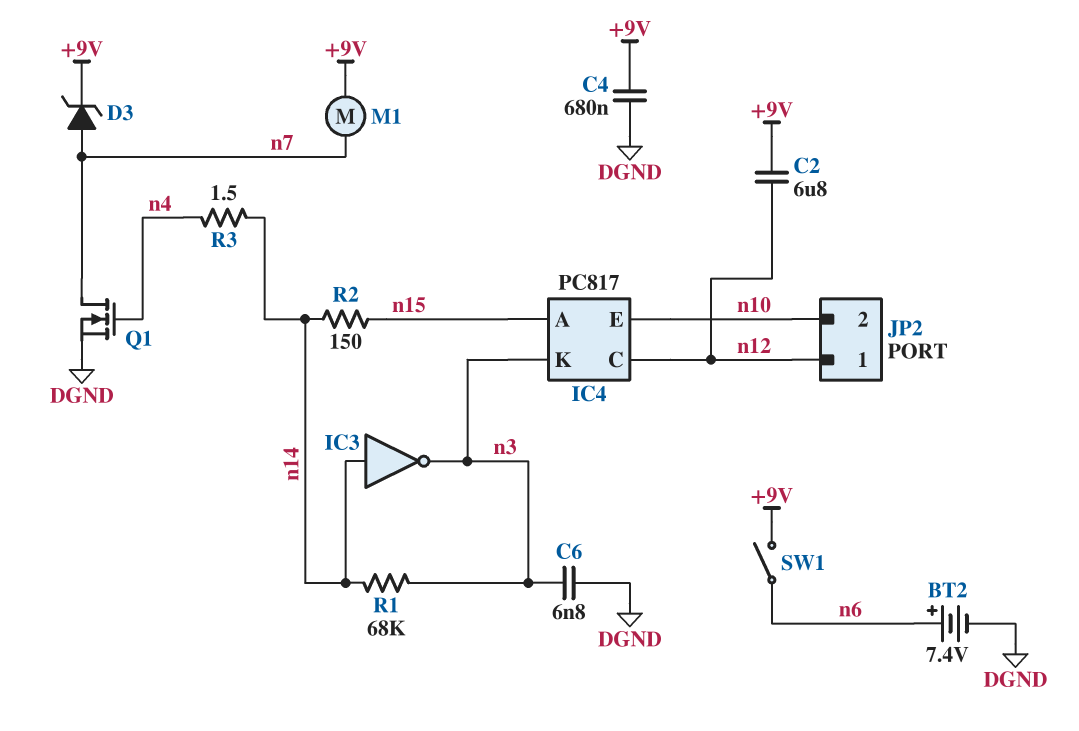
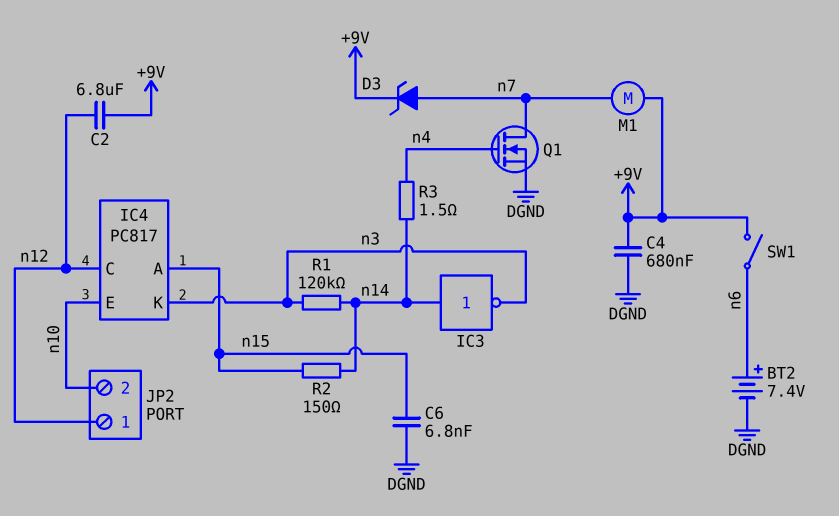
C6: 6.8nF (DGND, n3) -> 6.8nF (DGND, n15)
R1: 68k (n3, n14) -> 120k (n3, n14)

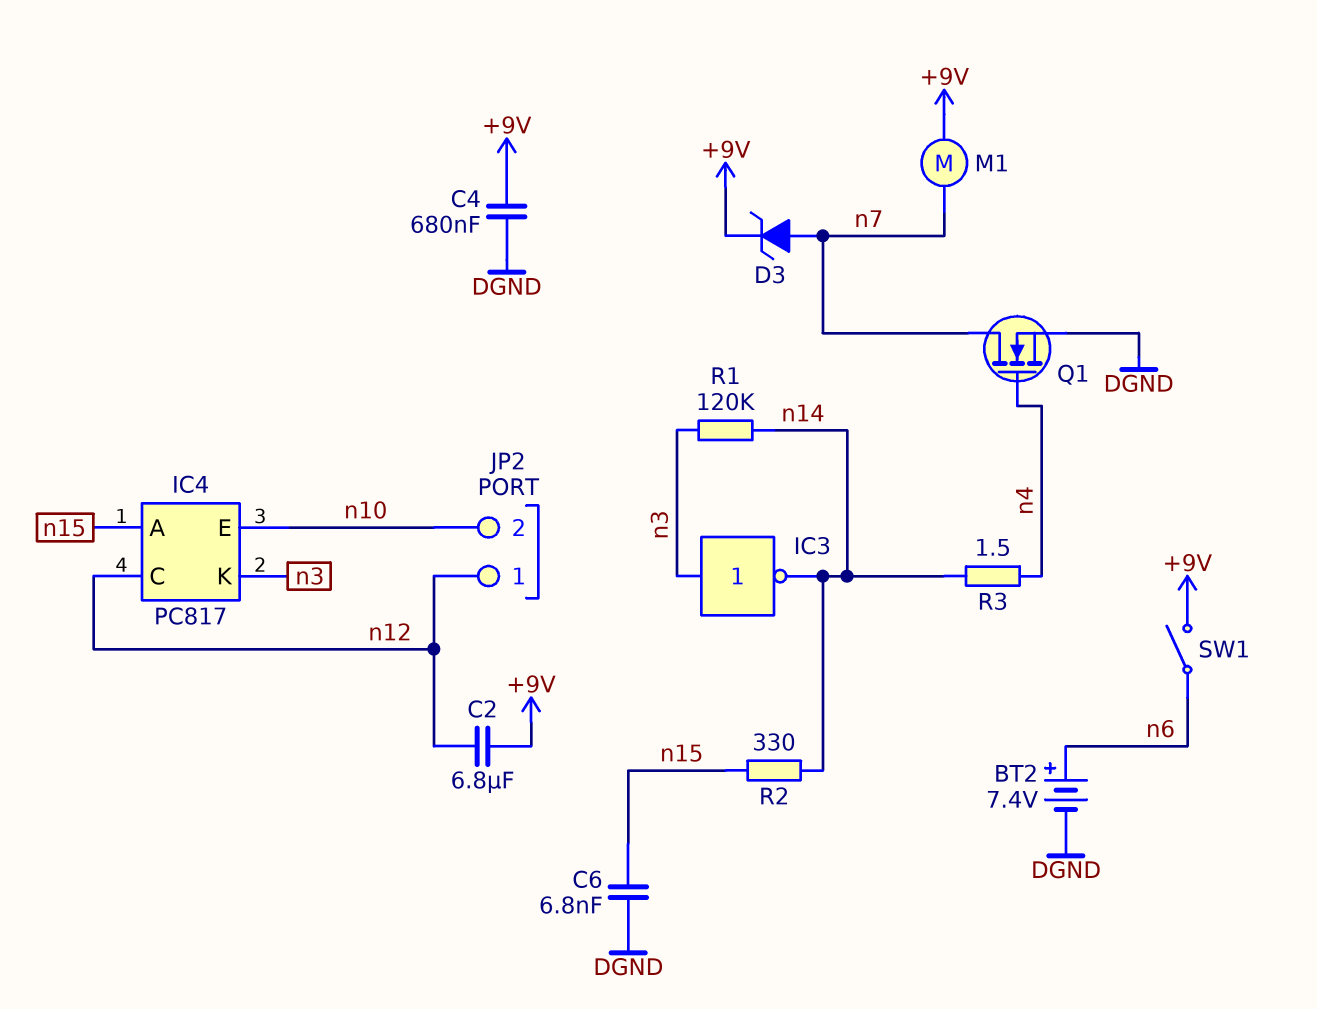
IC3: NOT (in n14, out n3) -> NOT (in n3, out n14)
R2: 150 (n14, n15) -> 330 (n14, n15)

